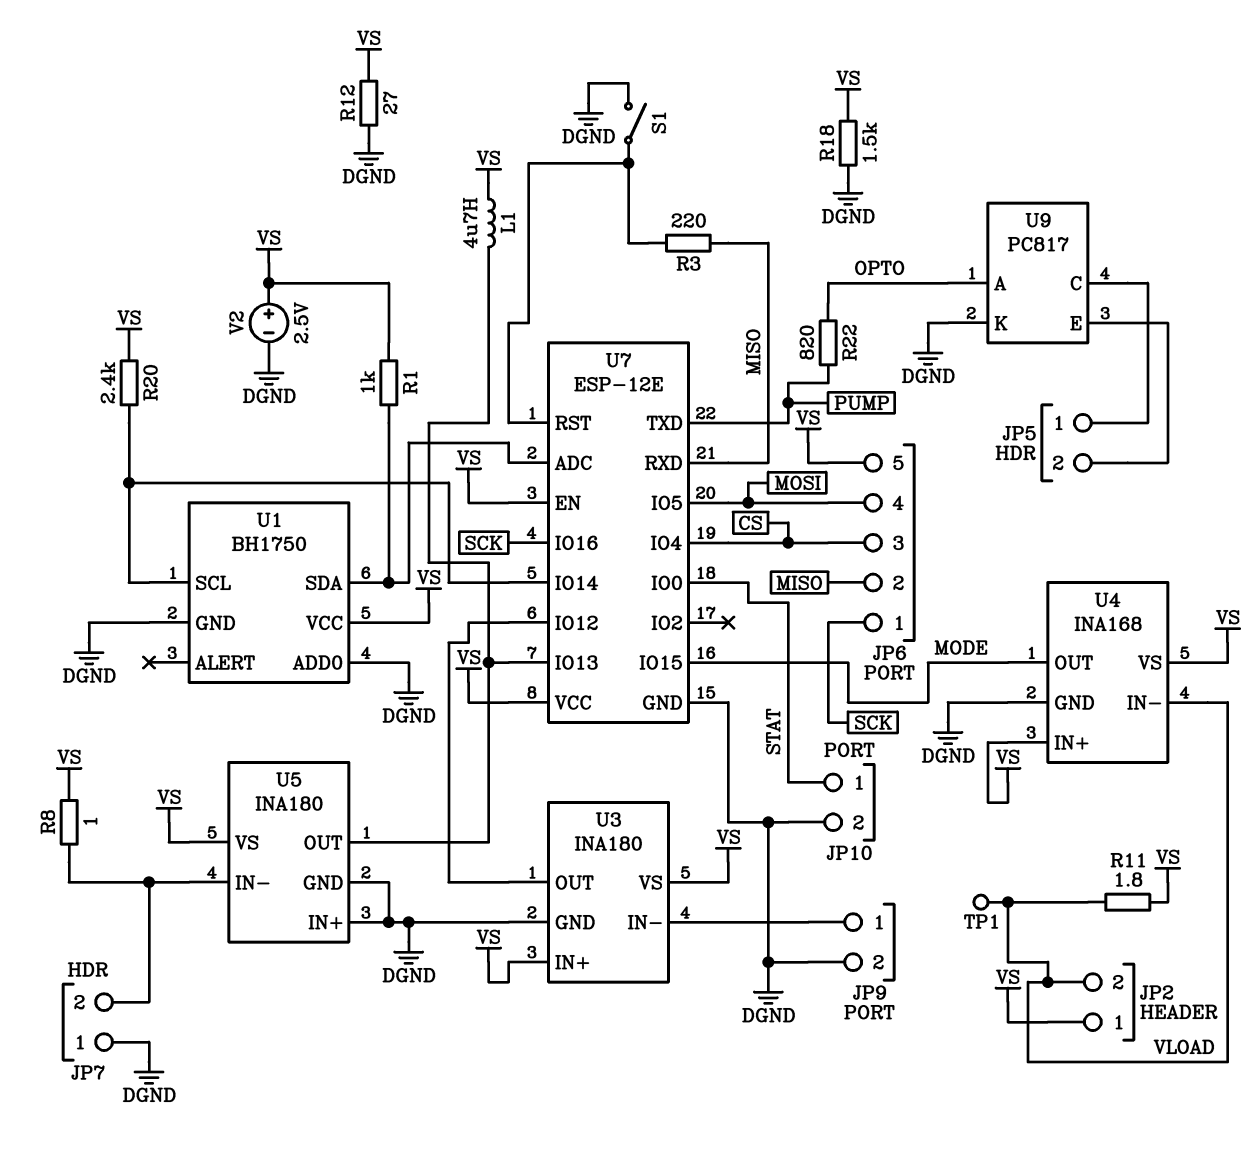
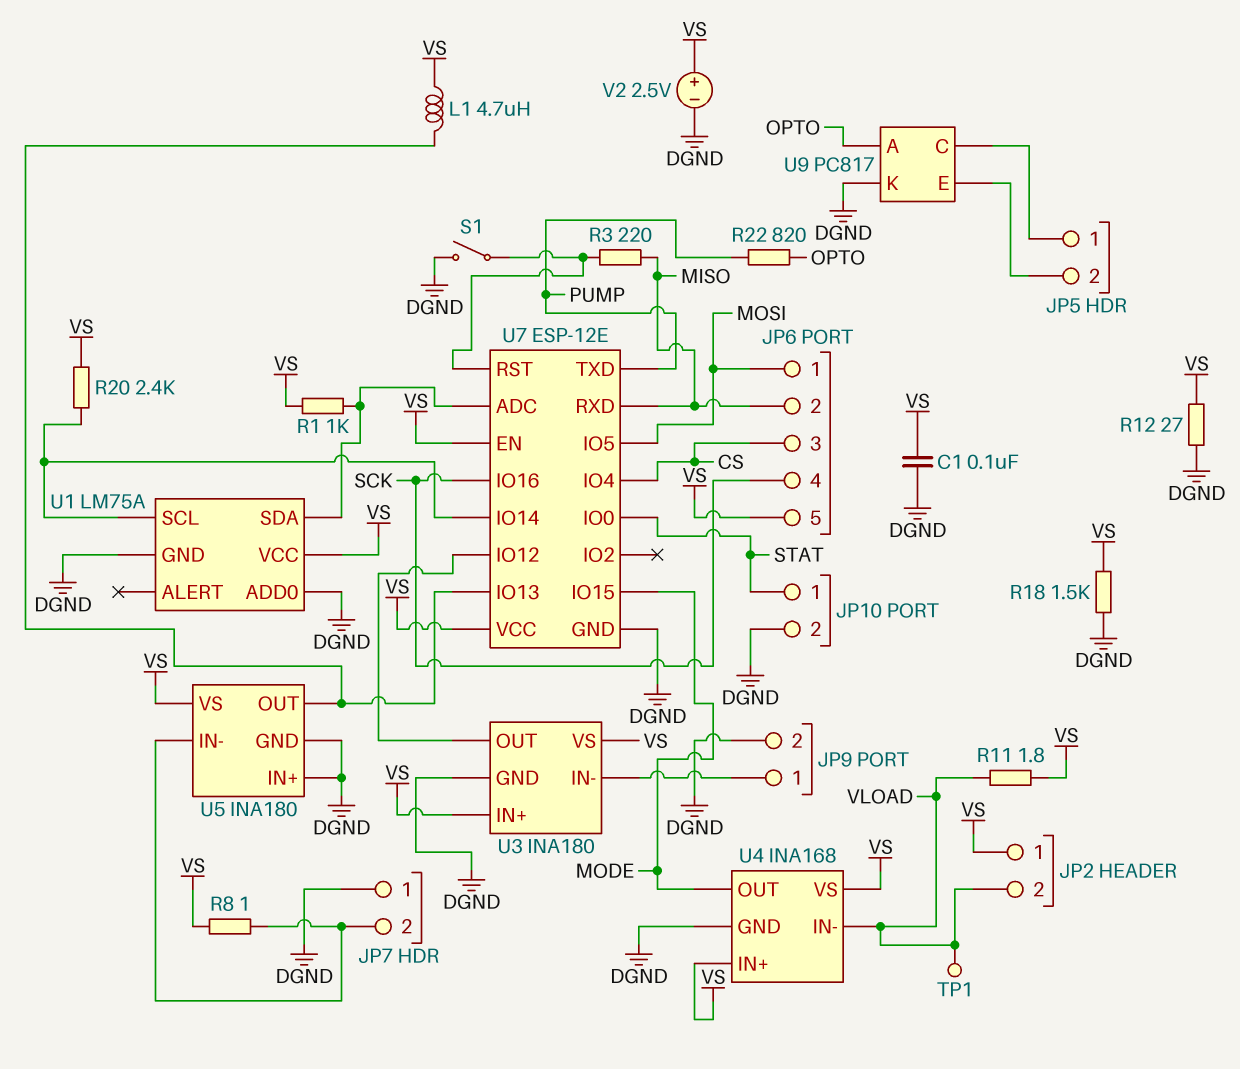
C1: none -> 100nF (DGND, VS)
JP6 pin 1: SCK -> MOSI
JP6 pin 4: MOSI -> SCK
U1: BH1750 -> LM75A

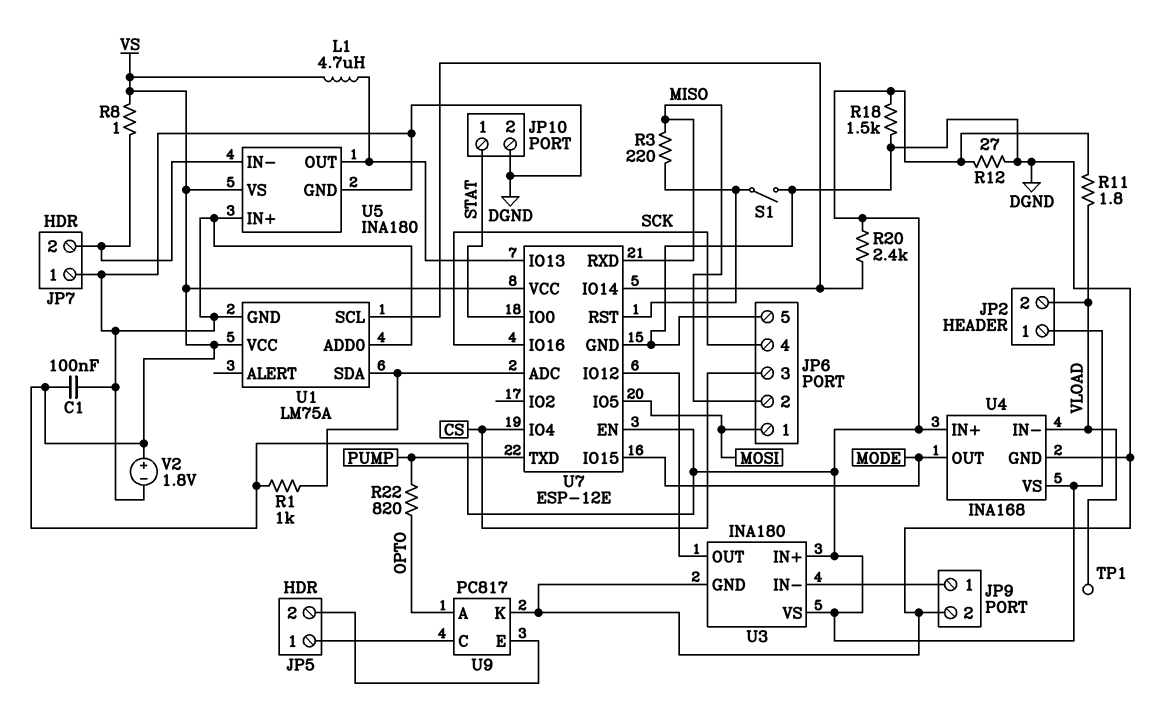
JP6 pin 5: VS -> DGND
V2: 2.5V (plus VS, minus DGND) -> 1.8V (plus VS, minus DGND)

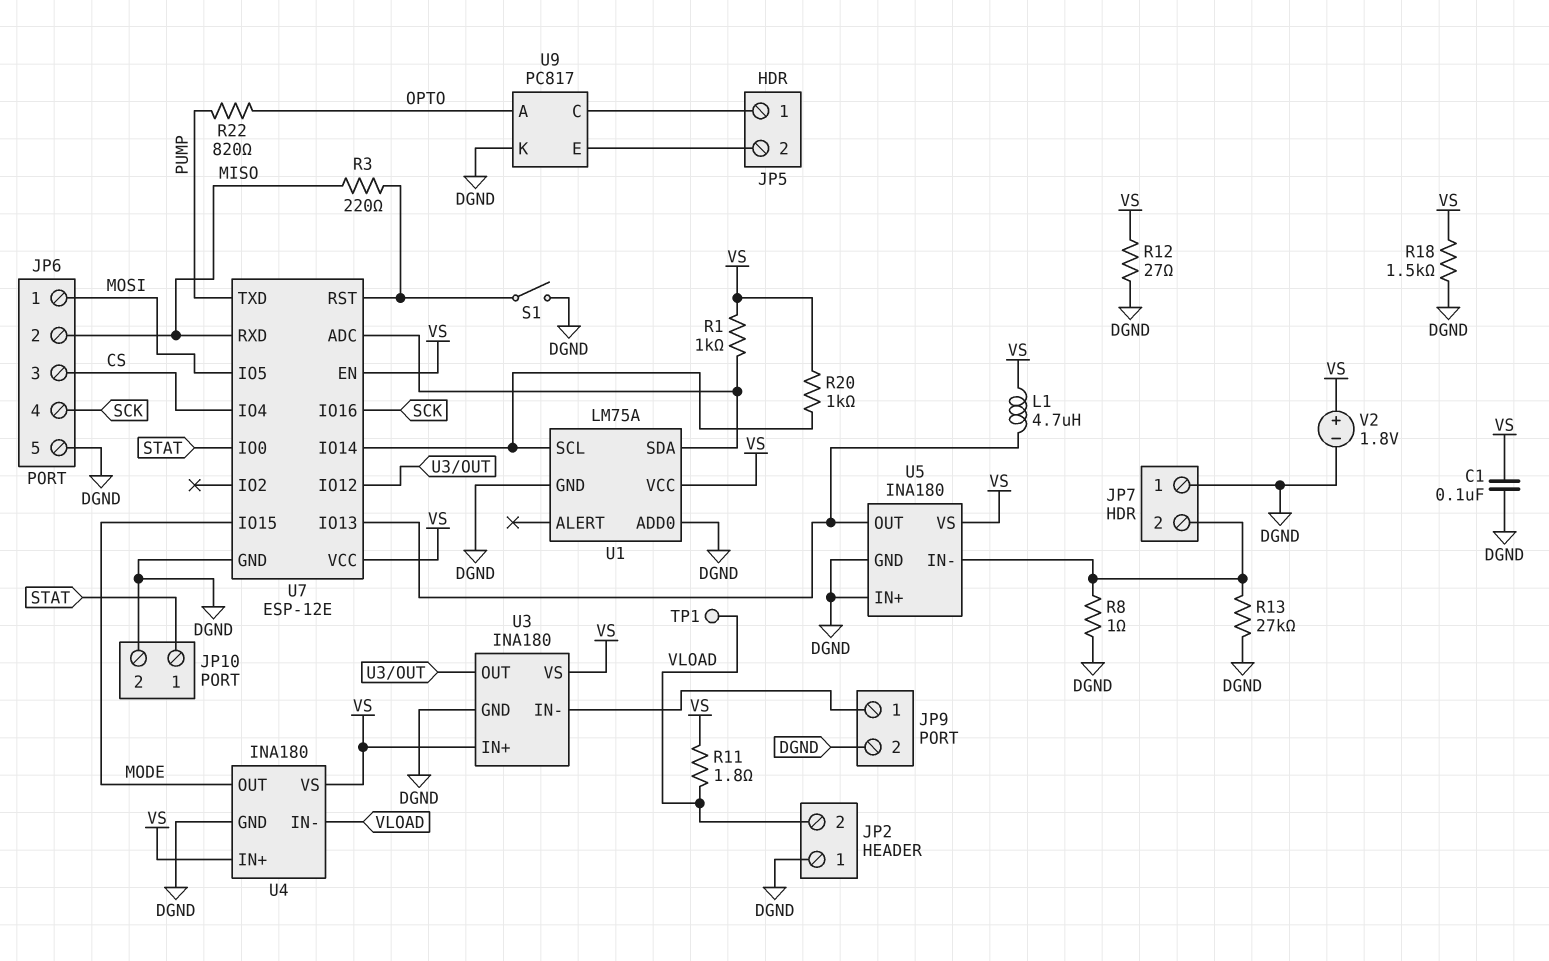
JP2 pin 1: VS -> DGND
R8: 1 (JP7/2, VS) -> 1 (DGND, JP7/2)
R13: none -> 27k (DGND, JP7/2)
R20: 2.4k (U1/SCL, VS) -> 1k (U1/SCL, VS)
U4: INA168 -> INA180

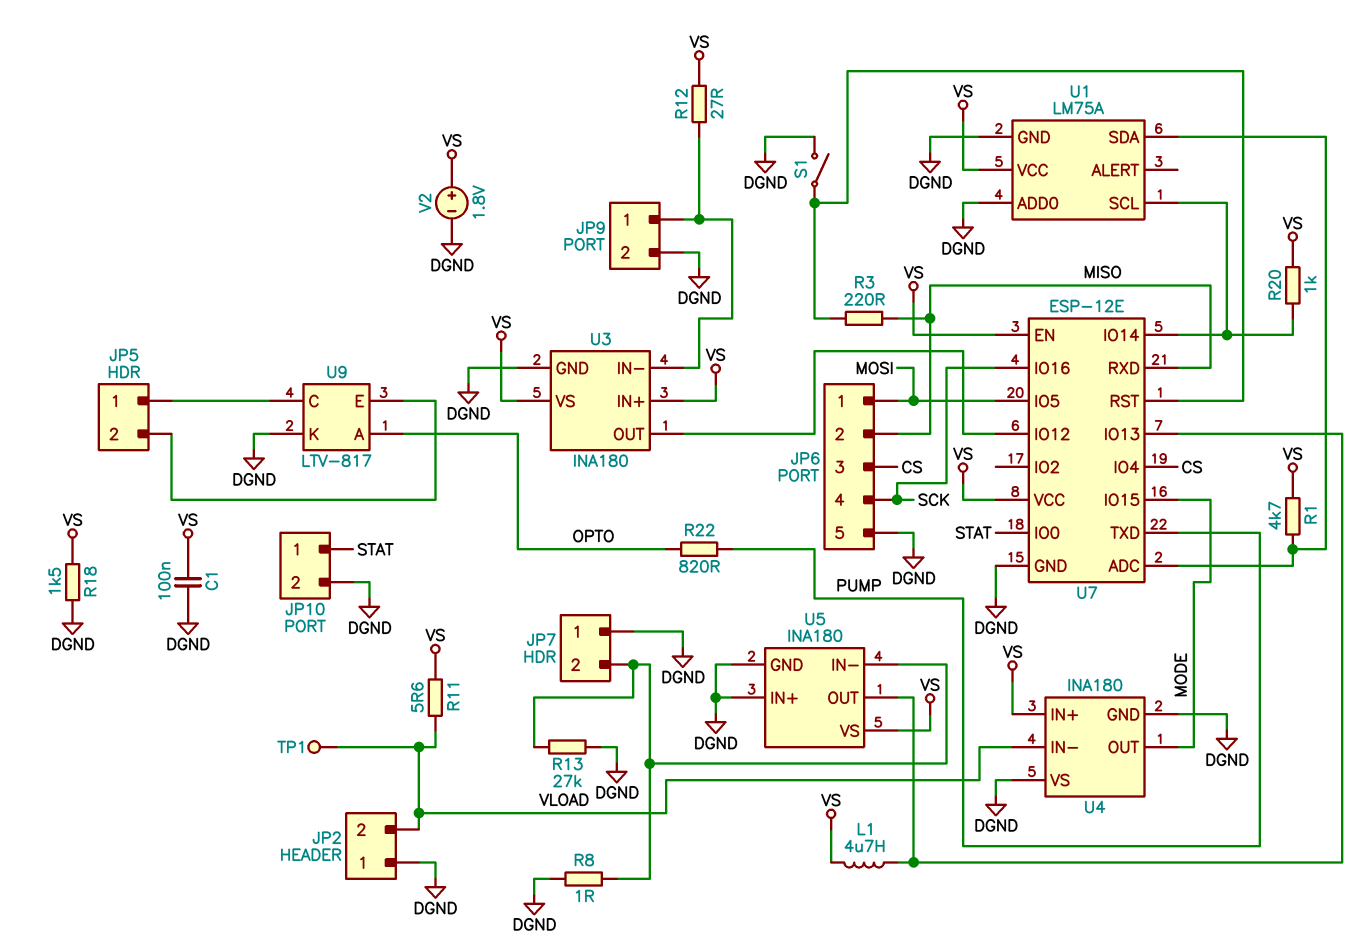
R1: 1k (U1/SDA, VS) -> 4.7k (U1/SDA, VS)
R11: 1.8 (VLOAD, VS) -> 5.6 (VLOAD, VS)
R12: 27 (DGND, VS) -> 27 (JP9/1, VS)
U4 pin VS: VS -> DGND
U9: PC817 -> LTV-817

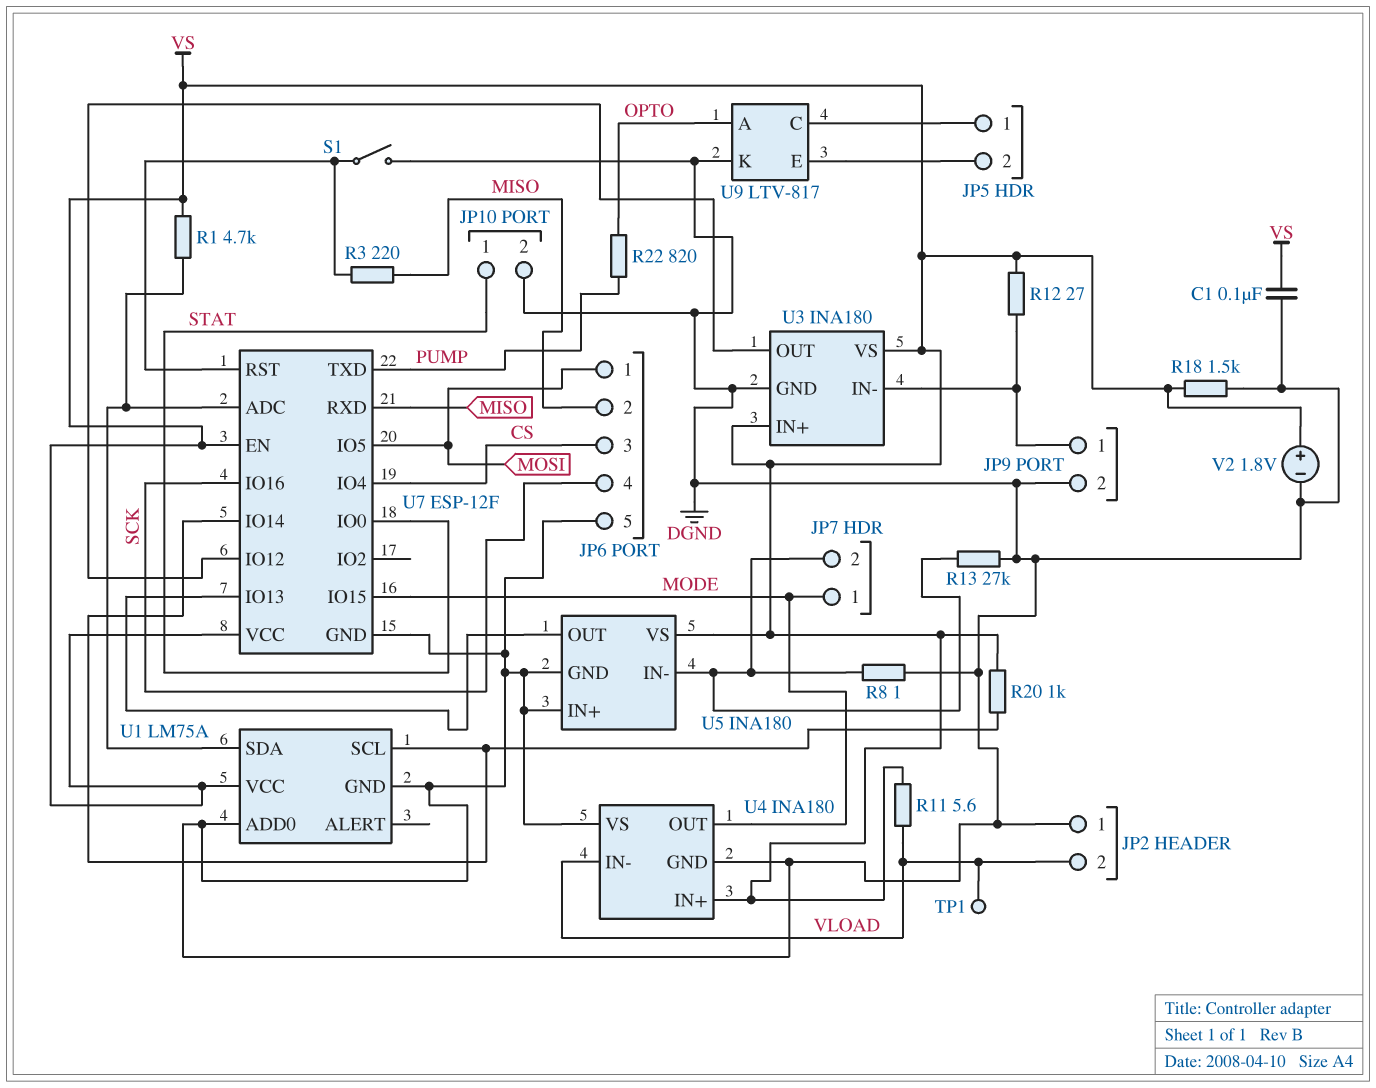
JP7 pin 1: DGND -> MODE
L1: 4.7uH (U5/OUT, VS) -> none
U7: ESP-12E -> ESP-12F

